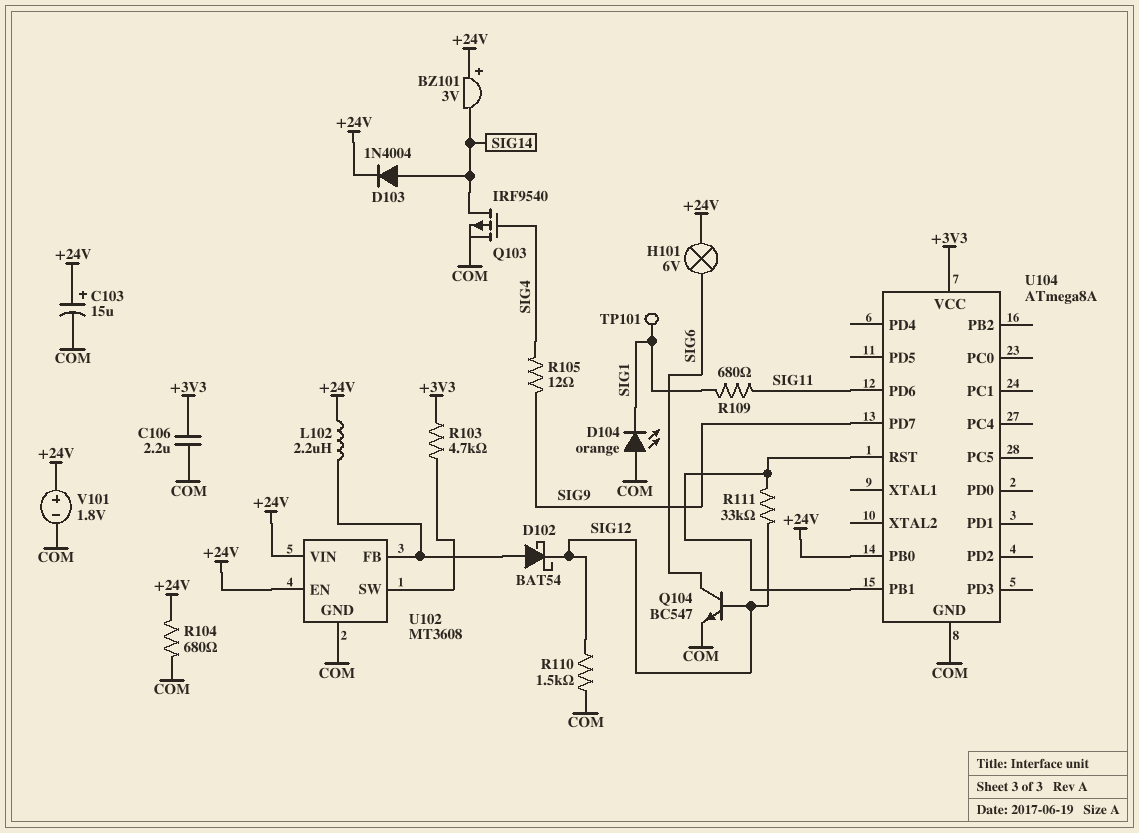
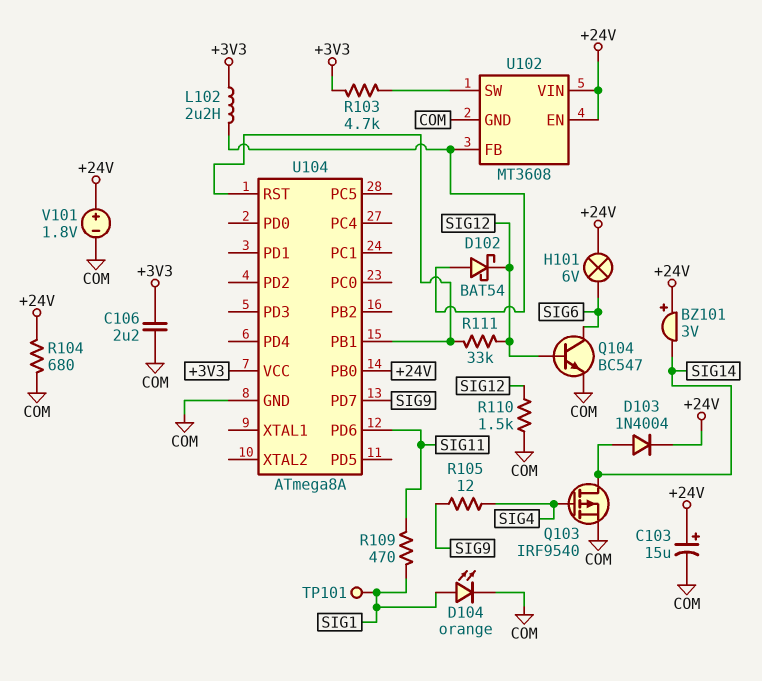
D104: LED orange (A COM, K SIG1) -> LED orange (A SIG1, K COM)
L102: 2.2uH (+24V, U102/FB) -> 2.2uH (+3V3, U102/FB)
R109: 680 (SIG1, SIG11) -> 470 (SIG1, SIG11)

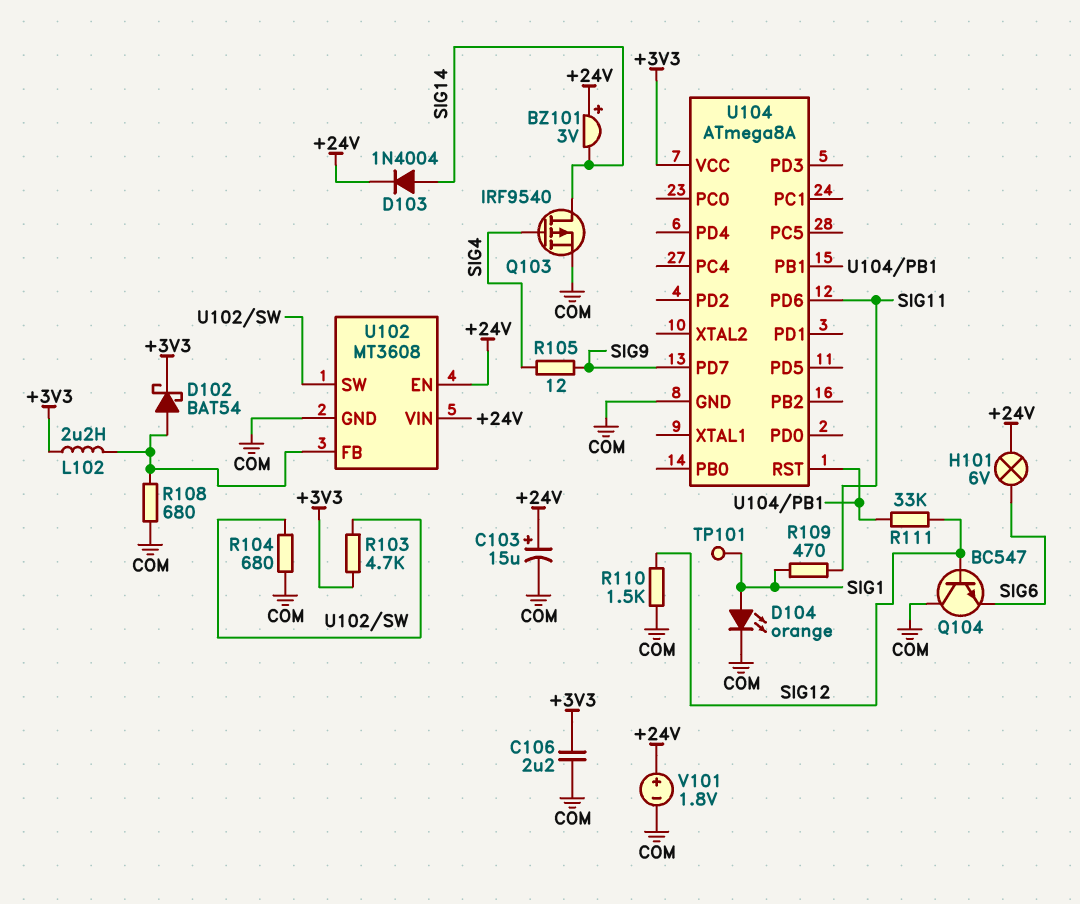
D102: schottky BAT54 (A U102/FB, K SIG12) -> schottky BAT54 (A U102/FB, K +3V3)
Q104: NPN BC547 (B SIG12, C SIG6, E COM) -> NPN BC547 (B SIG12, C COM, E SIG6)
R104: 680 (+24V, COM) -> 680 (COM, U102/SW)
R108: none -> 680 (COM, U102/FB)
U104 pin PB0: +24V -> none

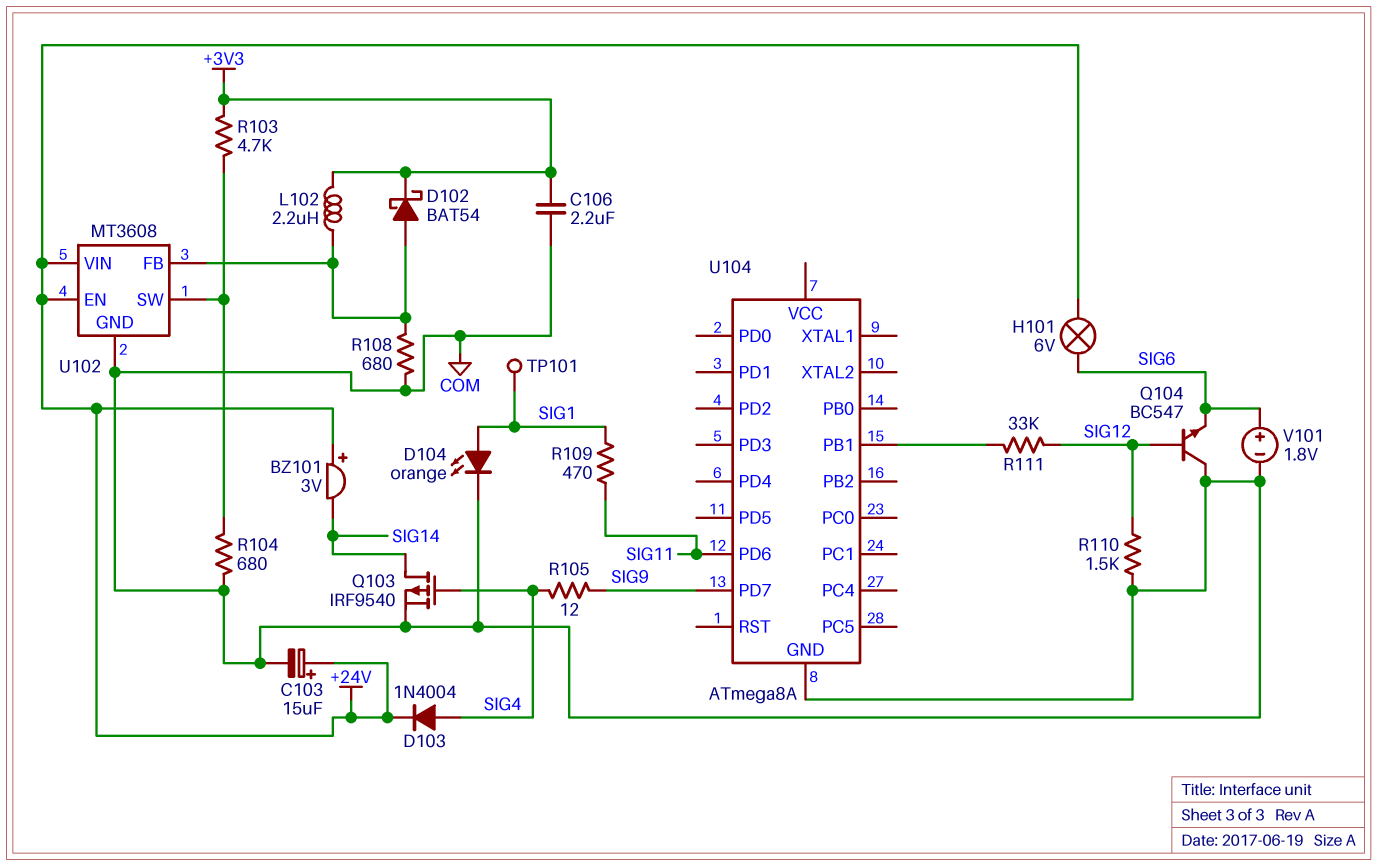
D103: diode 1N4004 (A SIG14, K +24V) -> diode 1N4004 (A SIG4, K +24V)
U104 pin RST: U104/PB1 -> none
U104 pin VCC: +3V3 -> none
V101: 1.8V (plus +24V, minus COM) -> 1.8V (plus SIG6, minus COM)

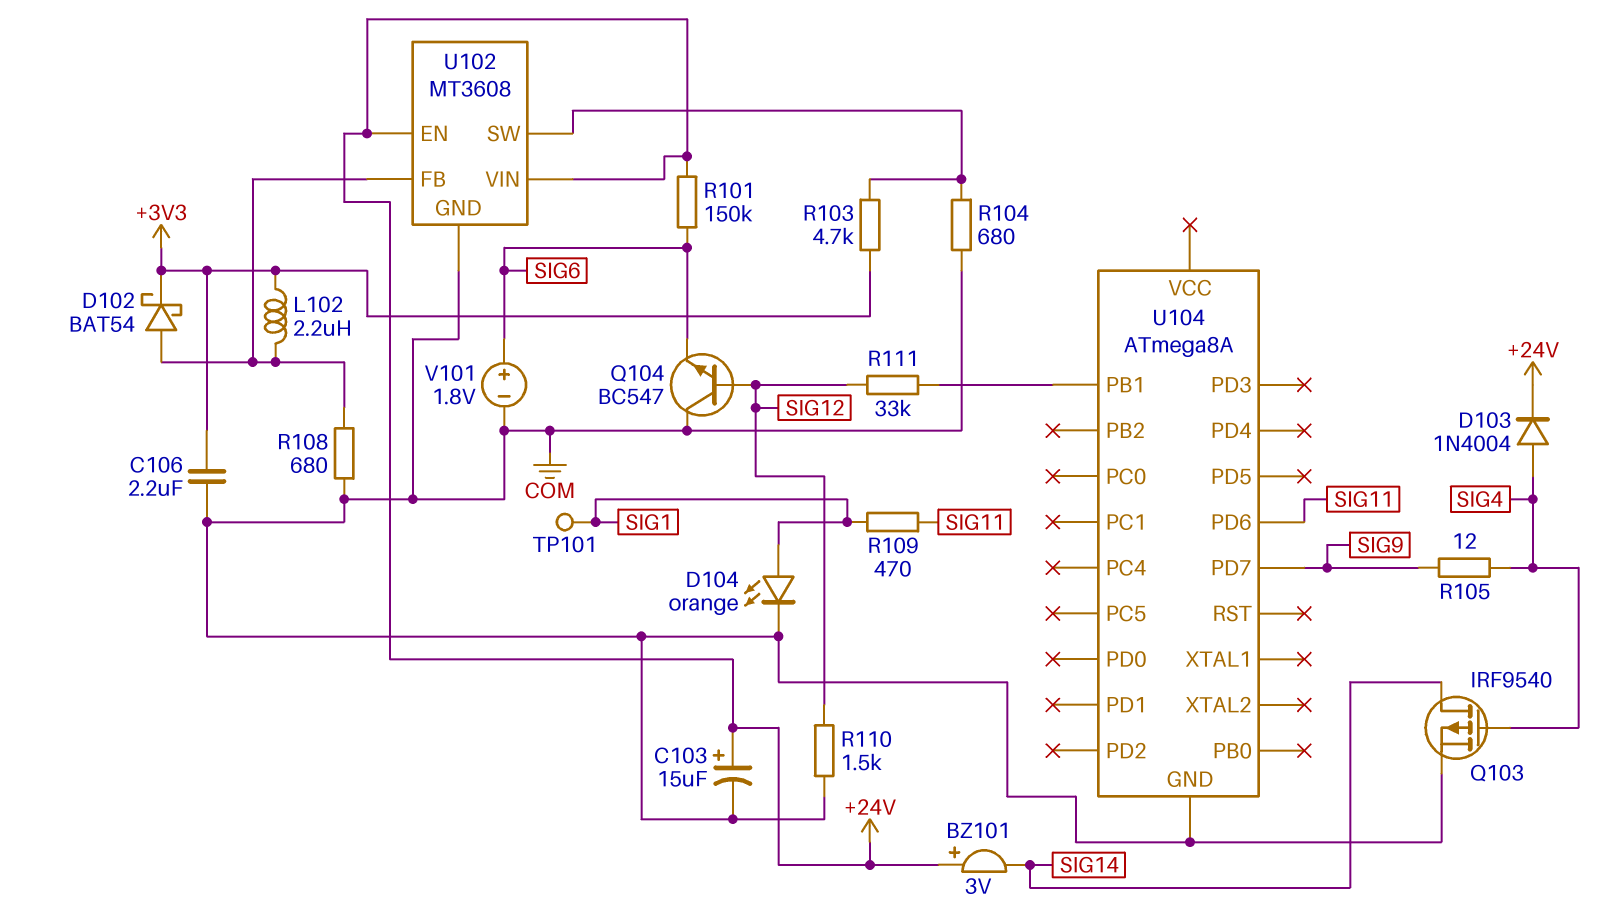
H101: lamp 6V (+24V, SIG6) -> none
R101: none -> 150k (+24V, SIG6)

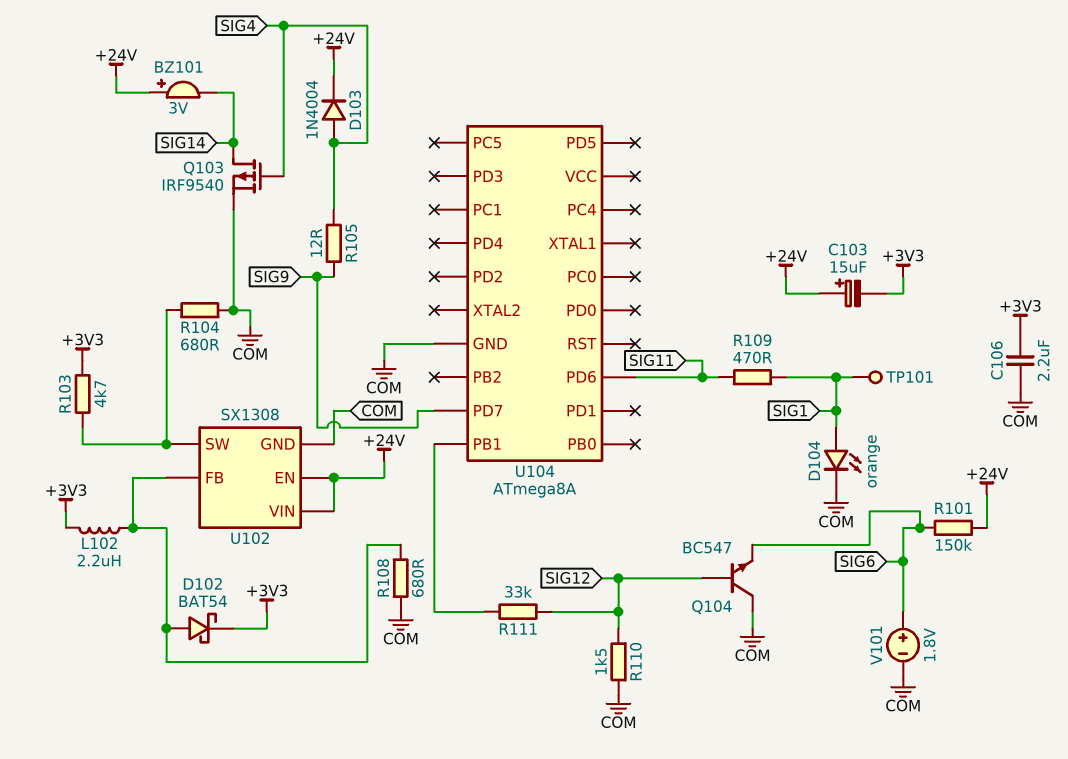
C103: 15uF (plus +24V, minus COM) -> 15uF (plus +24V, minus +3V3)
U102: MT3608 -> SX1308

